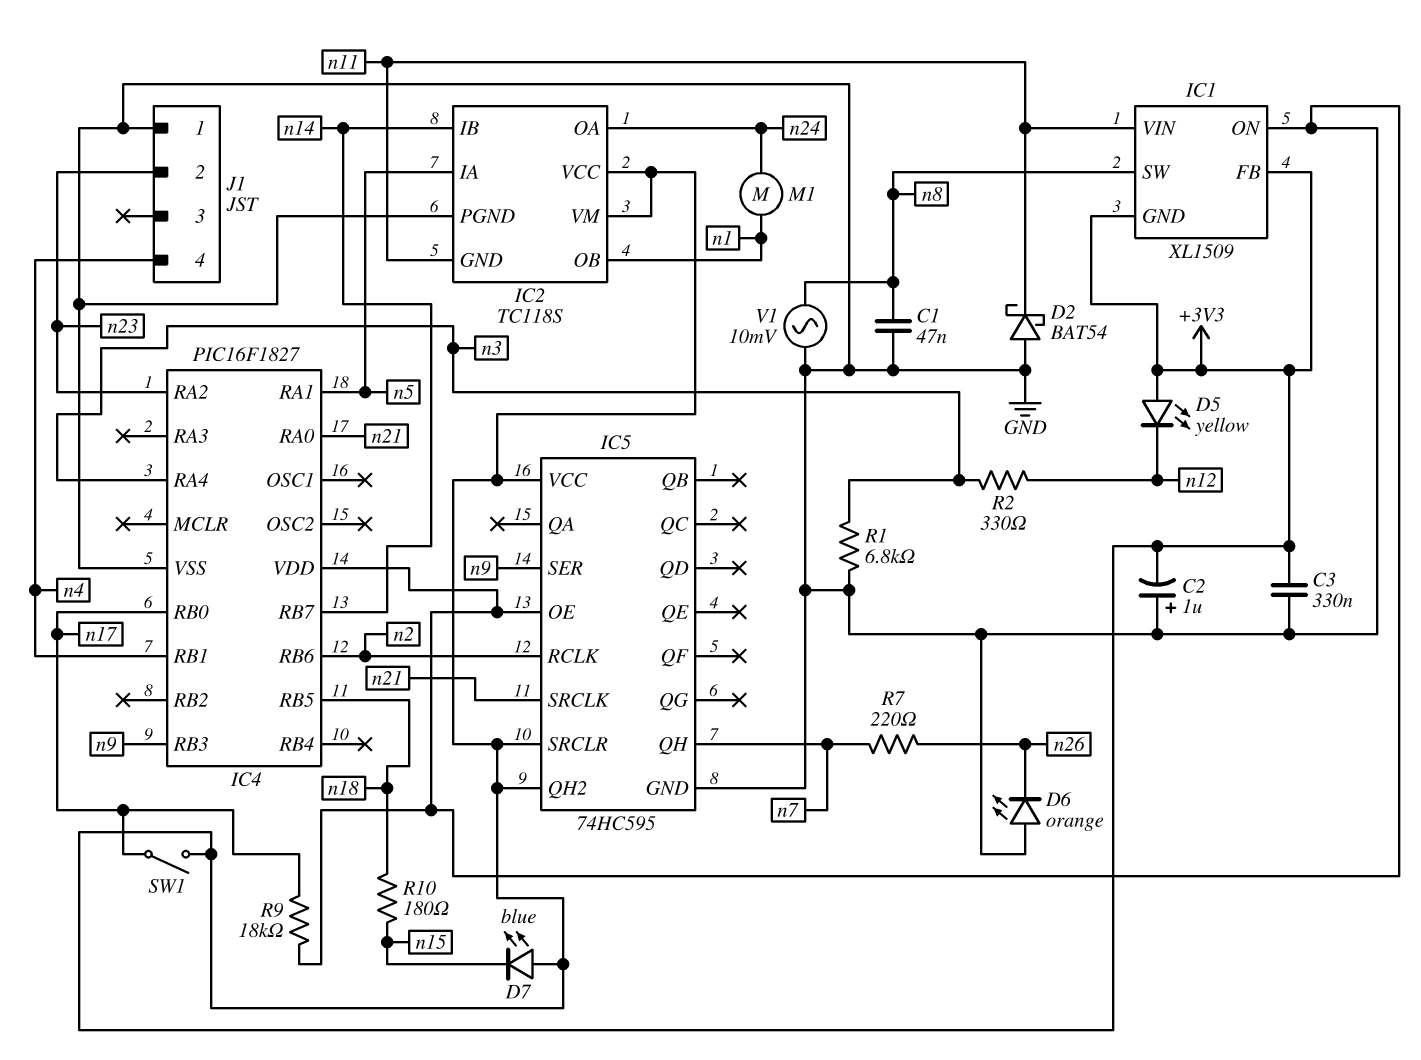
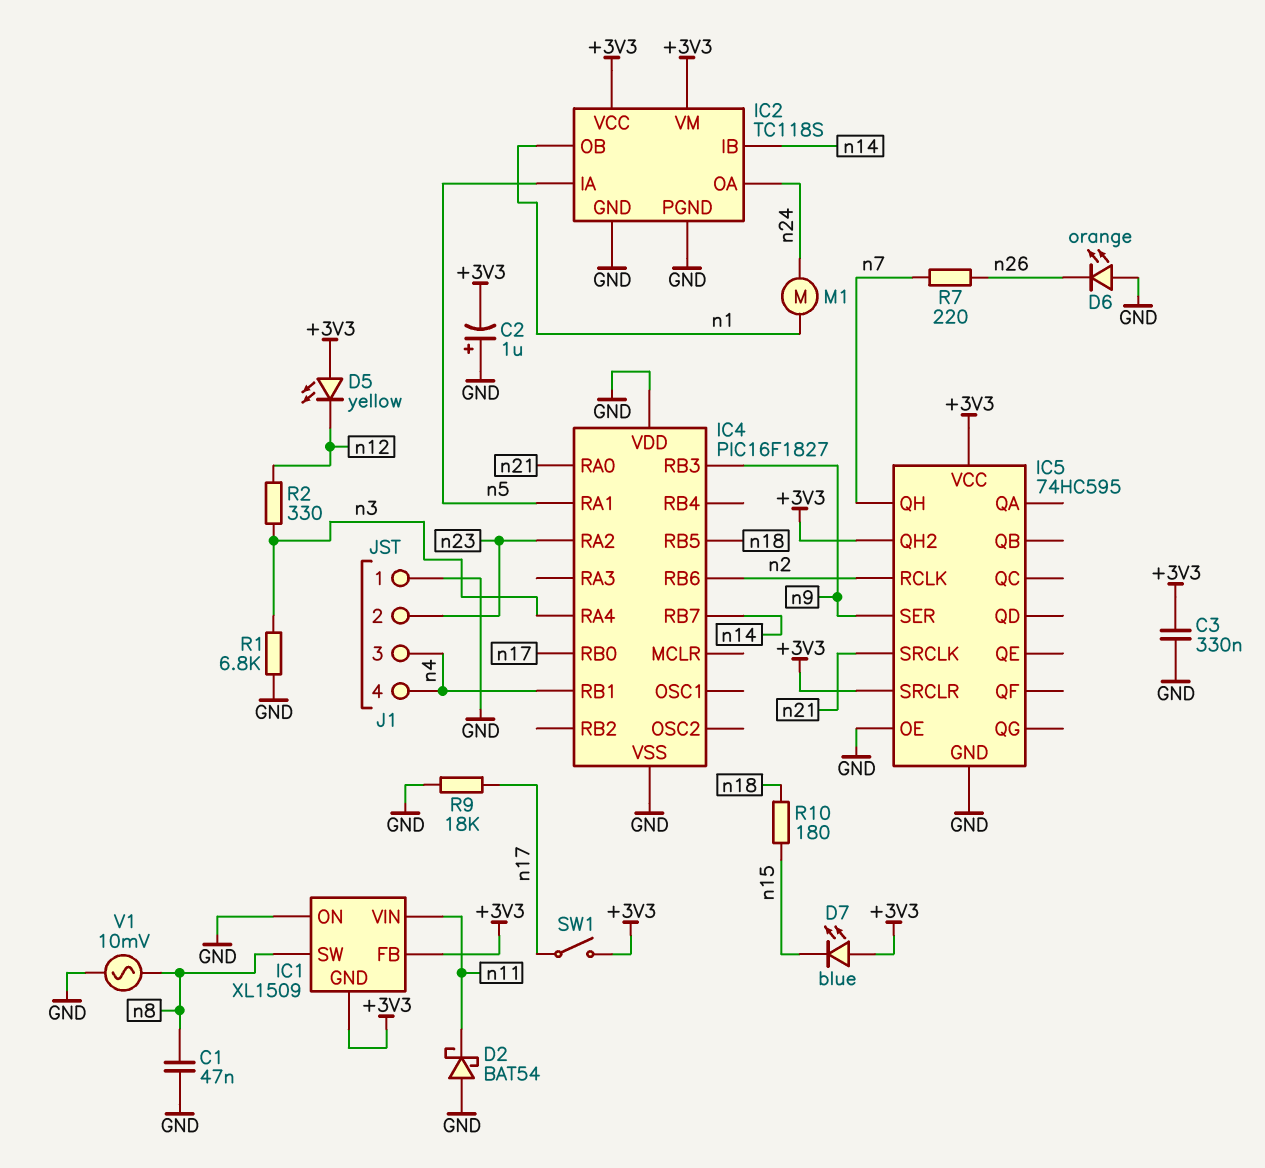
IC2 pin GND: n11 -> GND
J1 pin 3: none -> n4

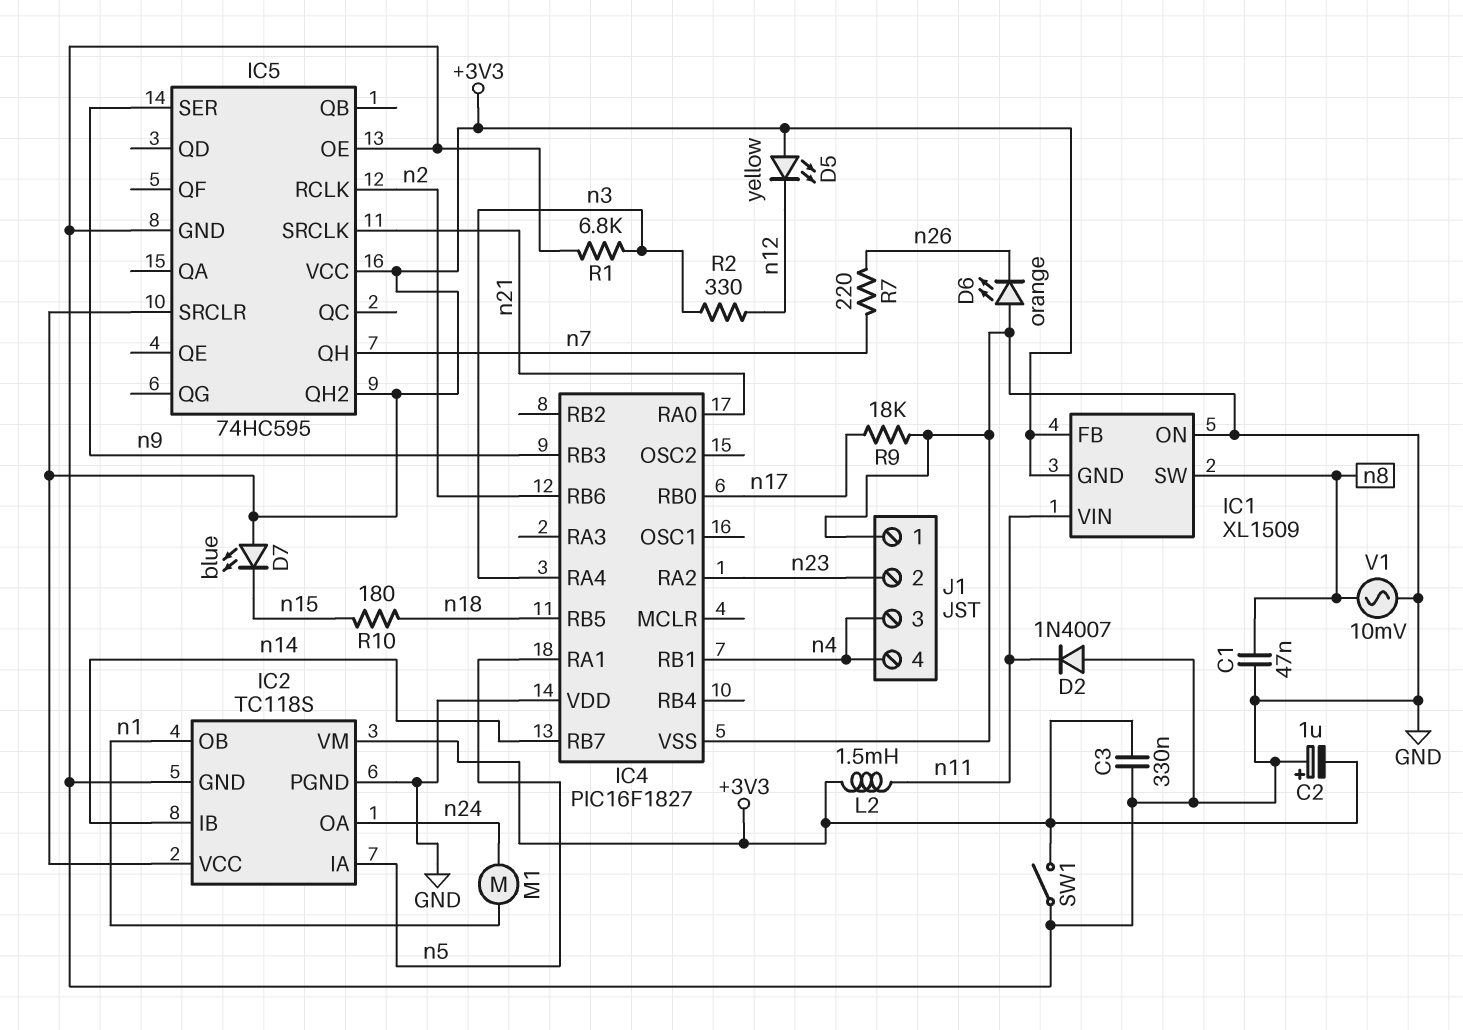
D2: schottky BAT54 (A GND, K n11) -> diode 1N4007 (A GND, K n11)
L2: none -> 1.5mH (+3V3, n11)
SW1: switch (+3V3, n17) -> switch (+3V3, GND)

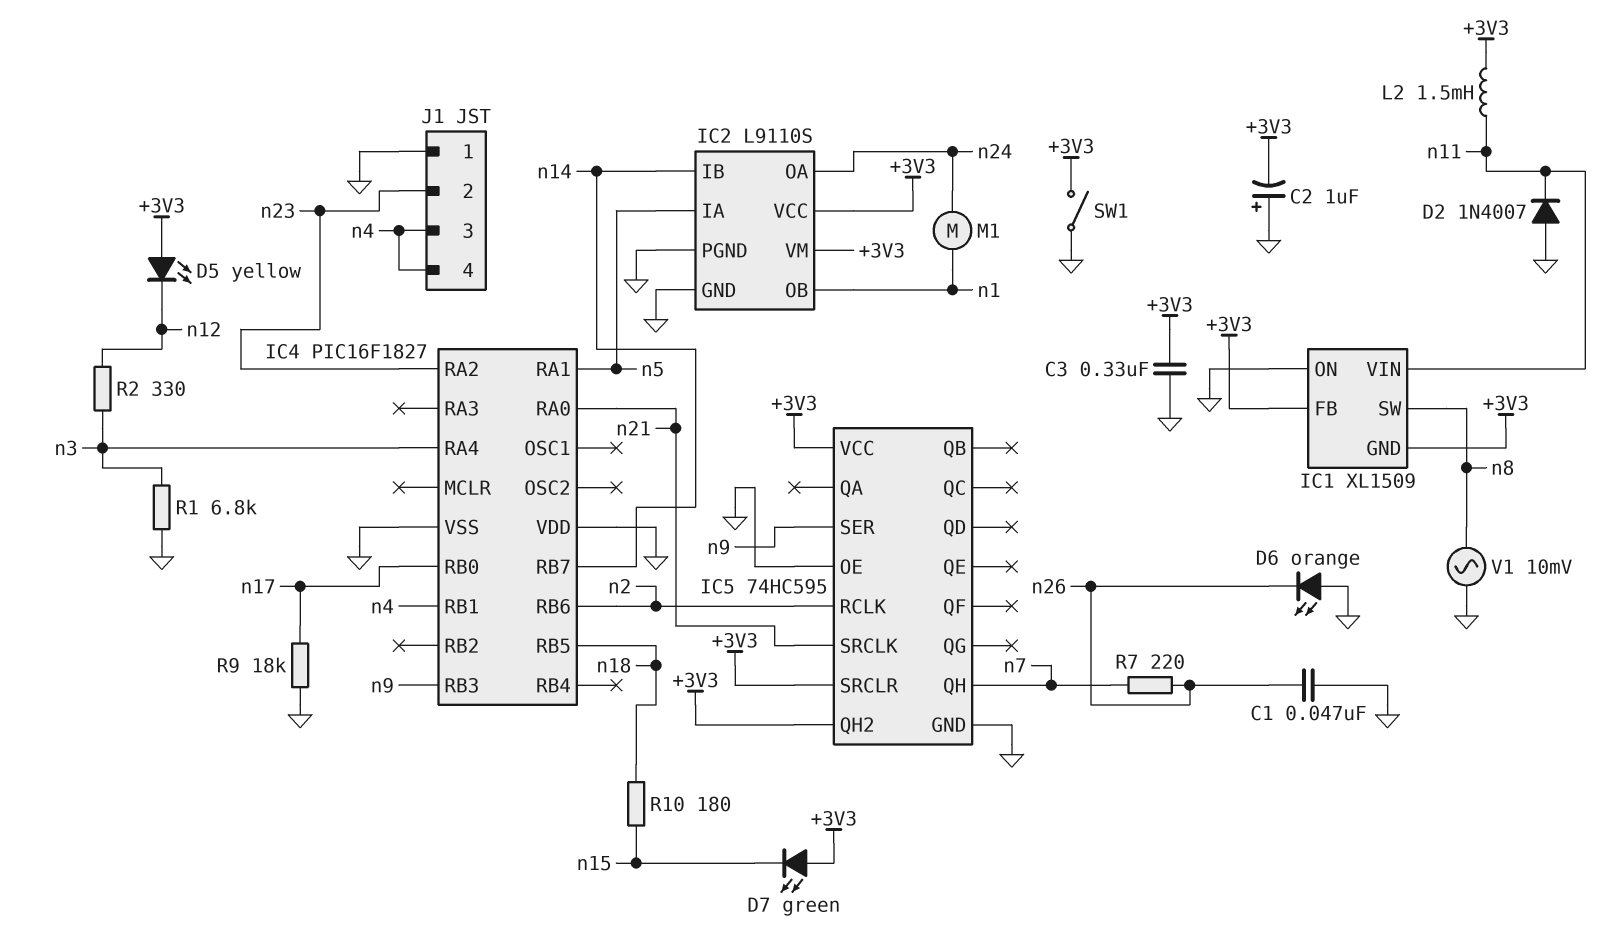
C1: 47nF (GND, n8) -> 47nF (GND, n26)
D7: LED blue (A +3V3, K n15) -> LED green (A +3V3, K n15)
IC2: TC118S -> L9110S

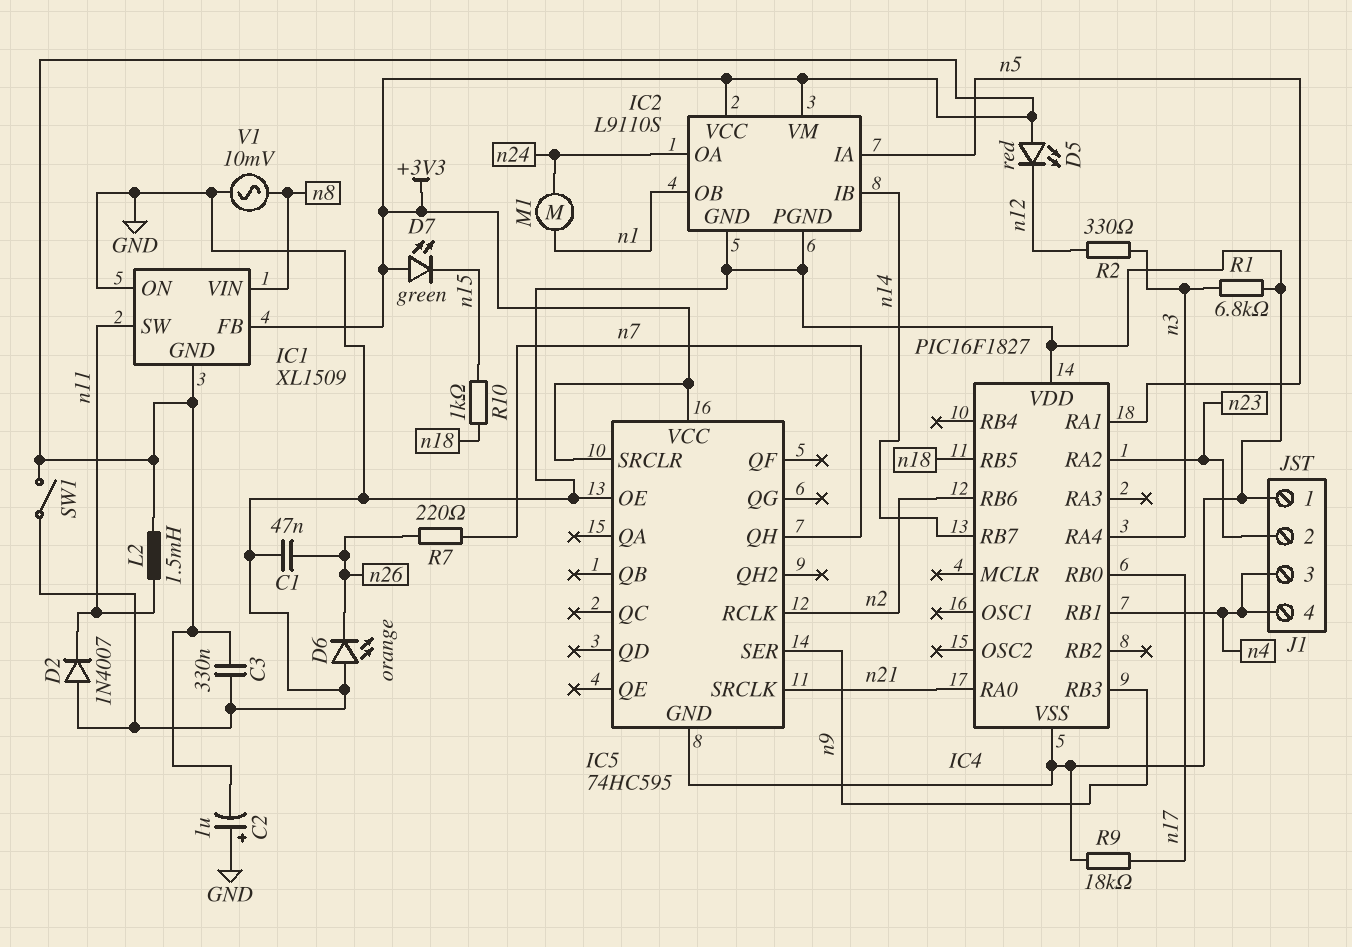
D5: LED yellow (A +3V3, K n12) -> LED red (A +3V3, K n12)
IC1 pin SW: n8 -> n11
IC1 pin VIN: n11 -> n8
IC5 pin QH2: +3V3 -> none
R10: 180 (n15, n18) -> 1k (n15, n18)

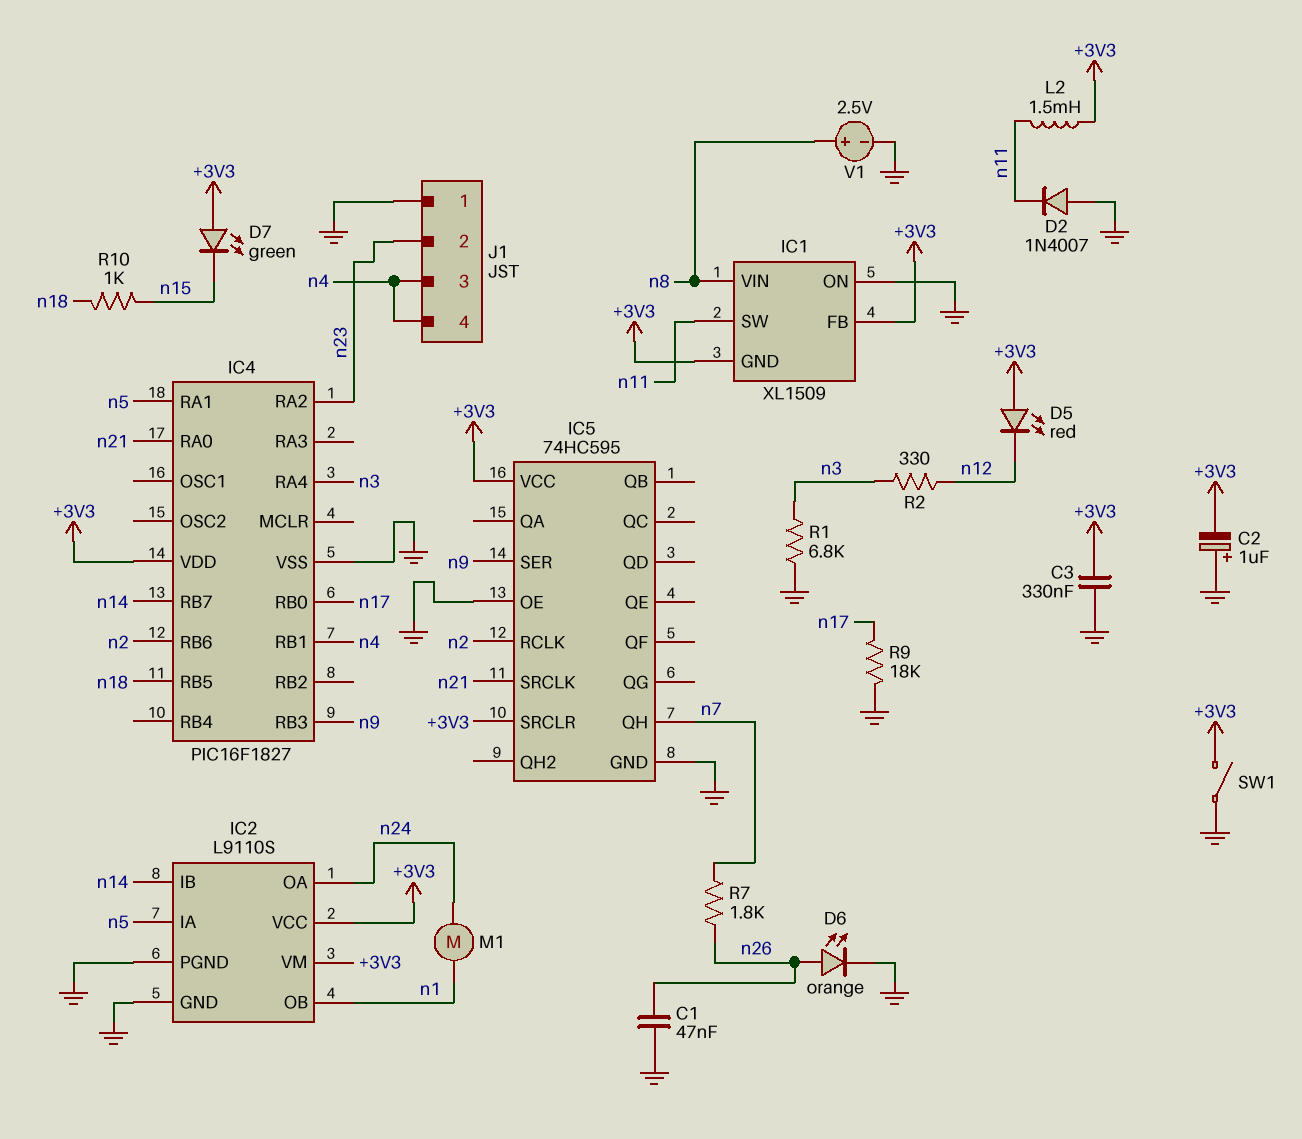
D6: LED orange (A GND, K n26) -> LED orange (A n26, K GND)
IC4 pin VDD: GND -> +3V3
R7: 220 (n7, n26) -> 1.8k (n7, n26)
V1: AC 10mV (GND, n8) -> 2.5V (plus n8, minus GND)

